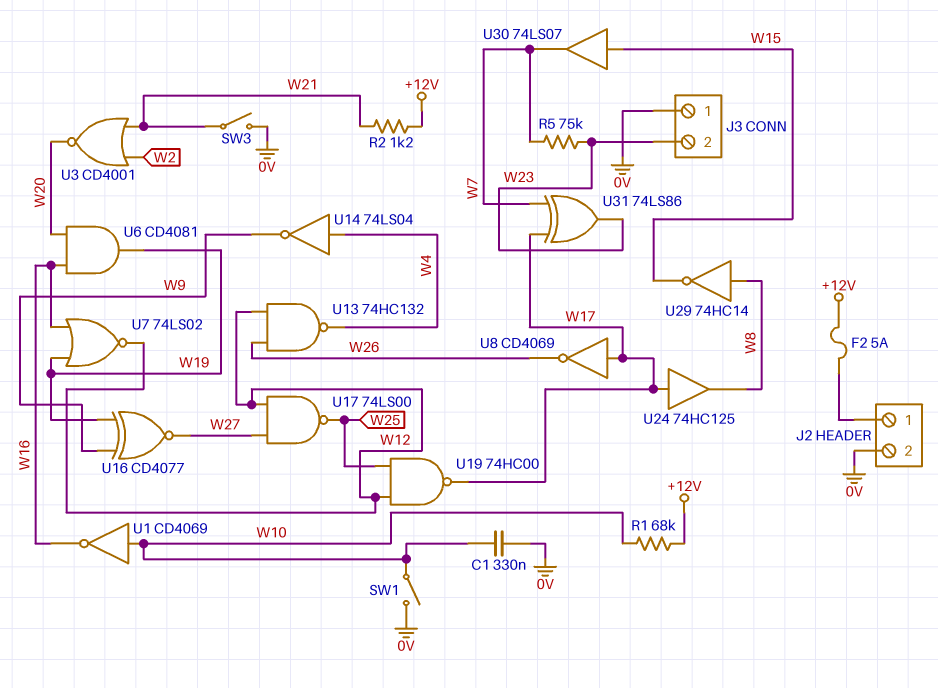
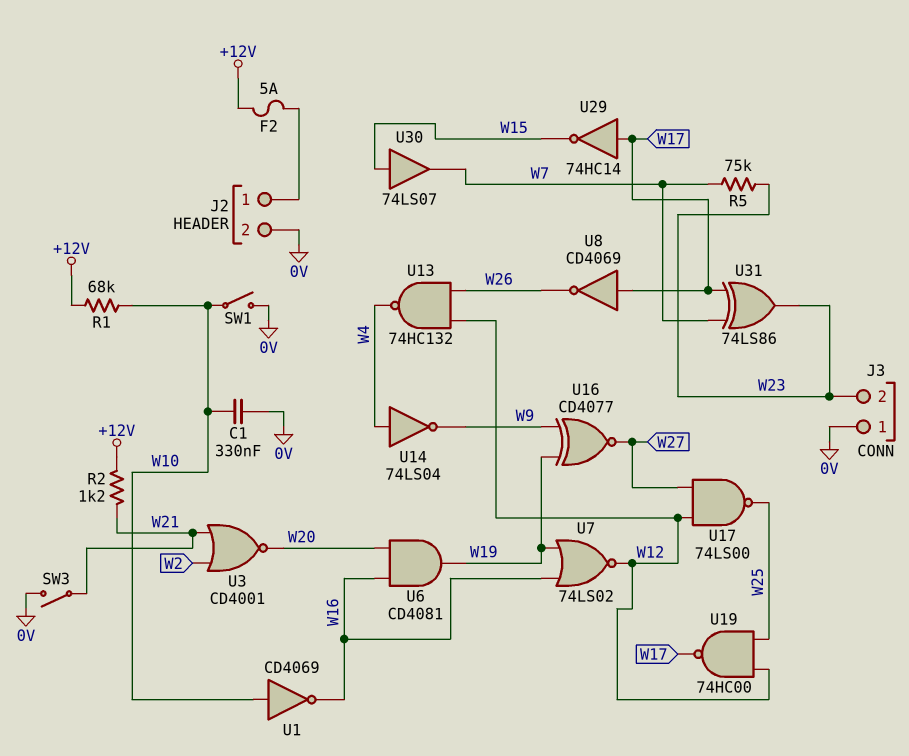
U24: buffer 74HC125 (in W17, out W8) -> none
U29: NOT 74HC14 (in W8, out W15) -> NOT 74HC14 (in W17, out W15)

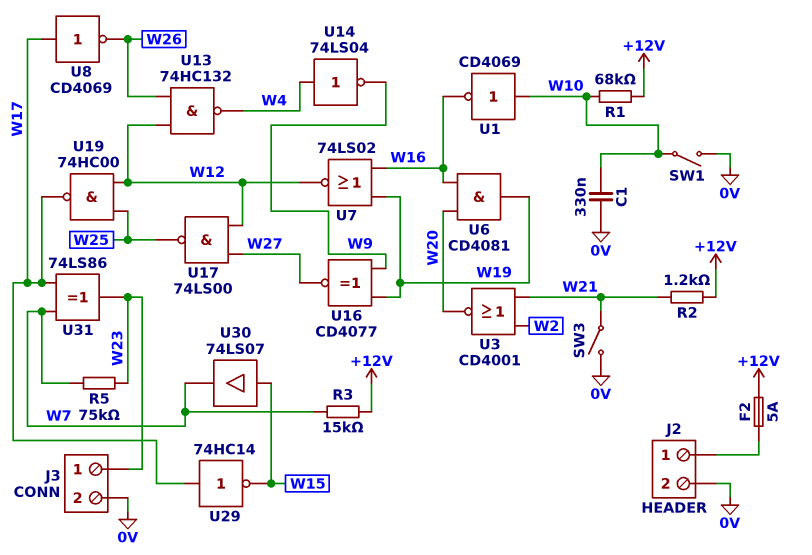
J3 pin 1: 0V -> W23
J3 pin 2: W23 -> 0V
R3: none -> 15k (+12V, W7)

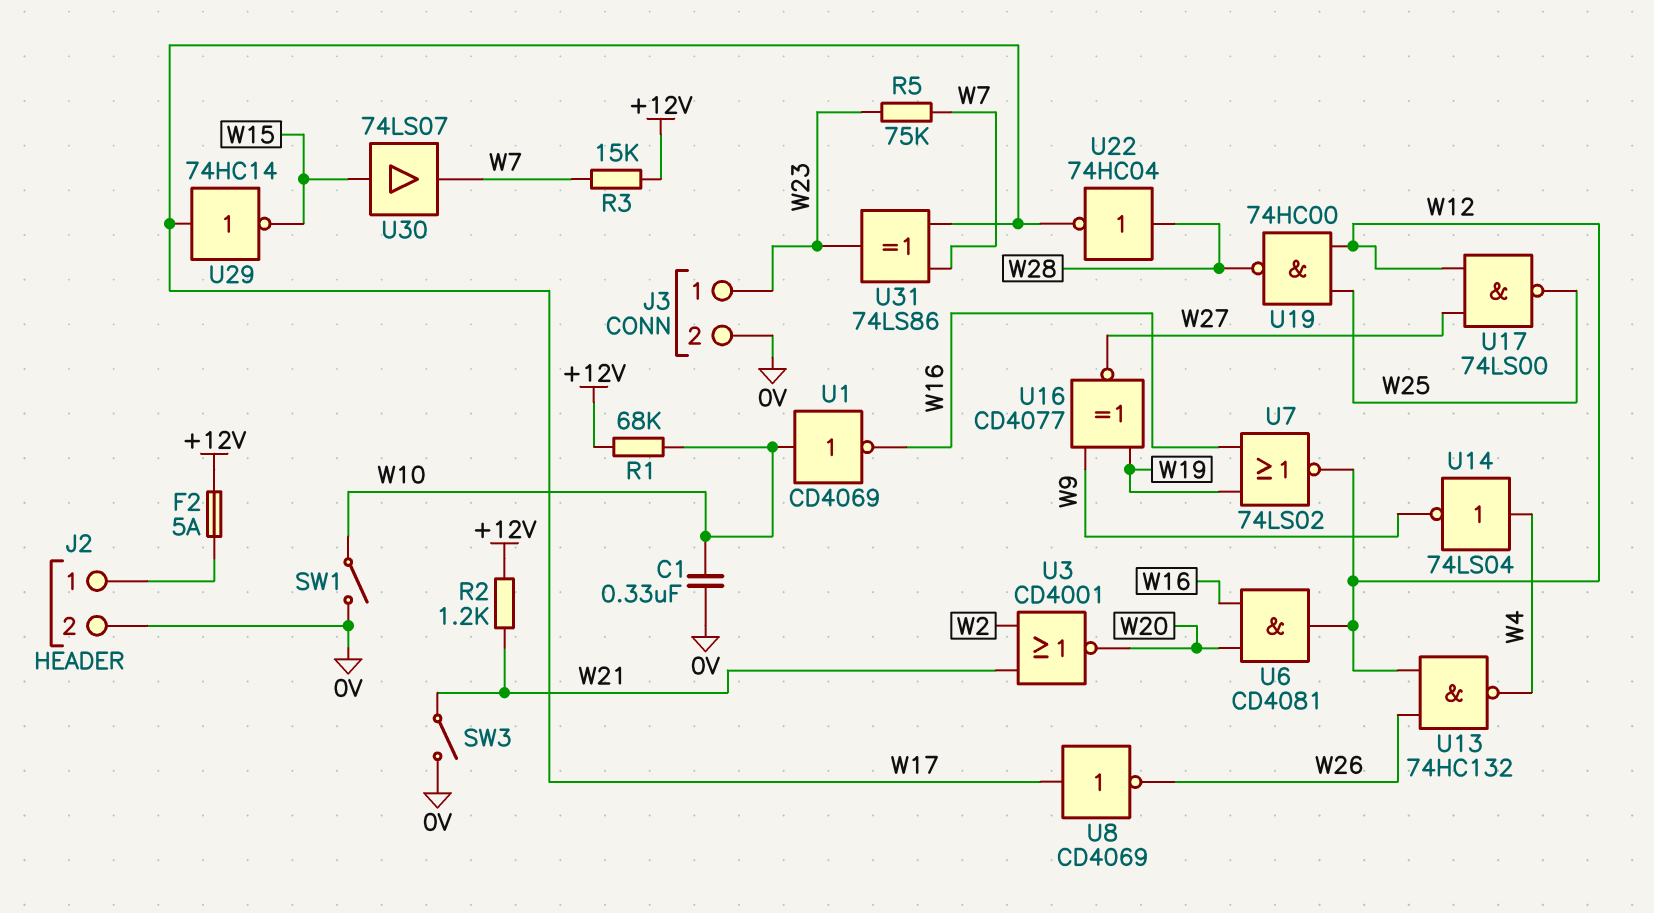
U6: AND CD4081 (in W16, in W20, out W19) -> AND CD4081 (in W16, in W20, out W12)
U19: NAND 74HC00 (in W12, in W25, out W17) -> NAND 74HC00 (in W12, in W25, out W28)
U22: none -> NOT 74HC04 (in W28, out W17)

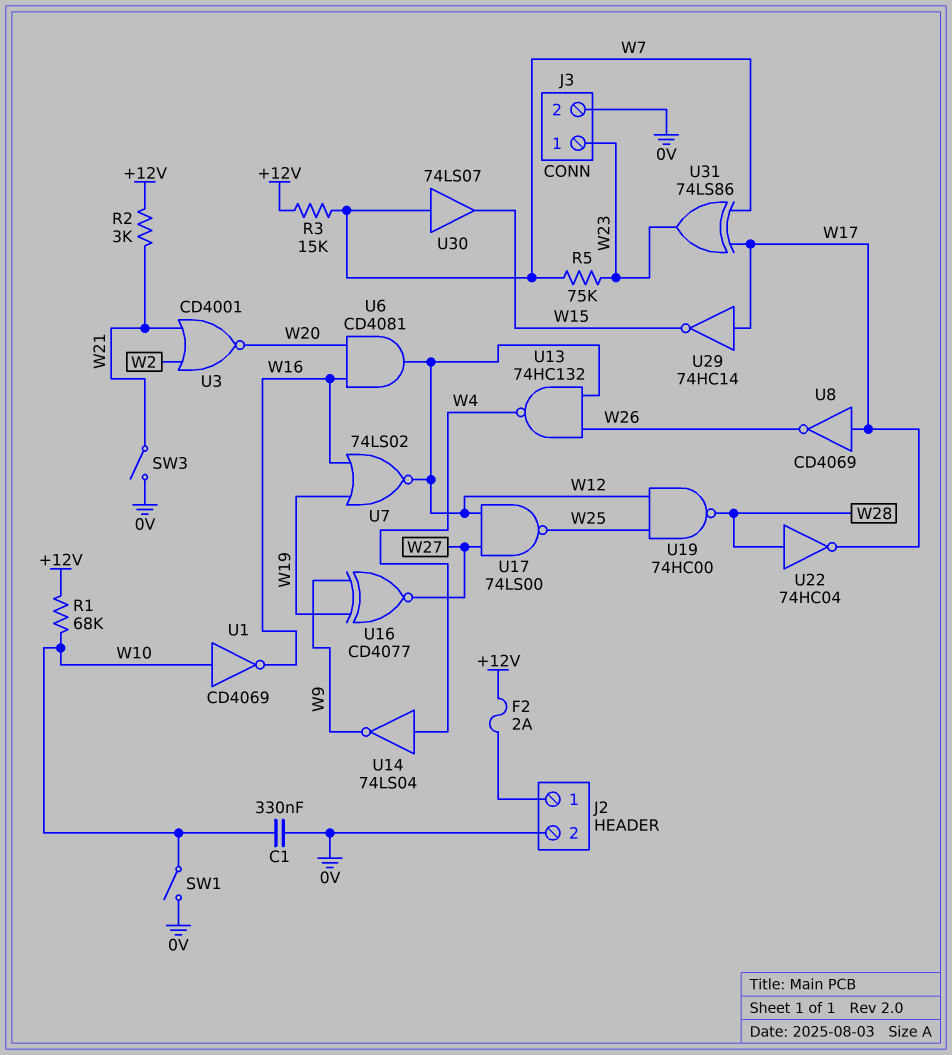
F2: 5A (+12V, J2/1) -> 2A (+12V, J2/1)
R2: 1.2k (+12V, W21) -> 3k (+12V, W21)
U30: buffer 74LS07 (in W15, out W7) -> buffer 74LS07 (in W7, out W15)

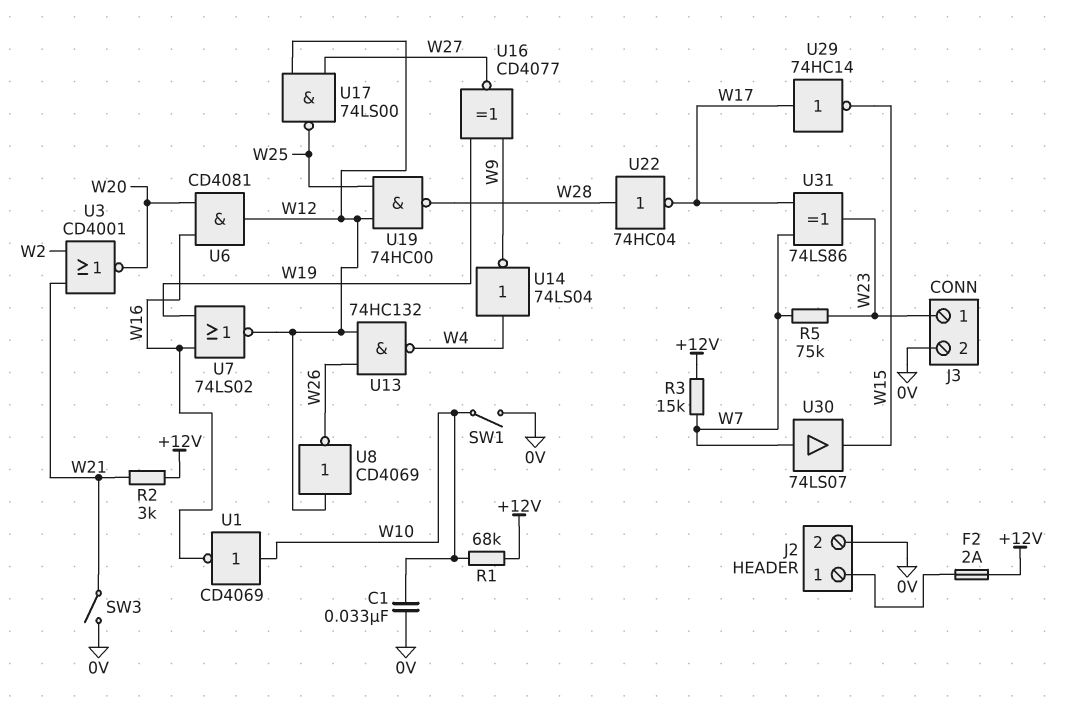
C1: 330nF (0V, W10) -> 33nF (0V, W10)
U8: NOT CD4069 (in W17, out W26) -> NOT CD4069 (in W12, out W26)

